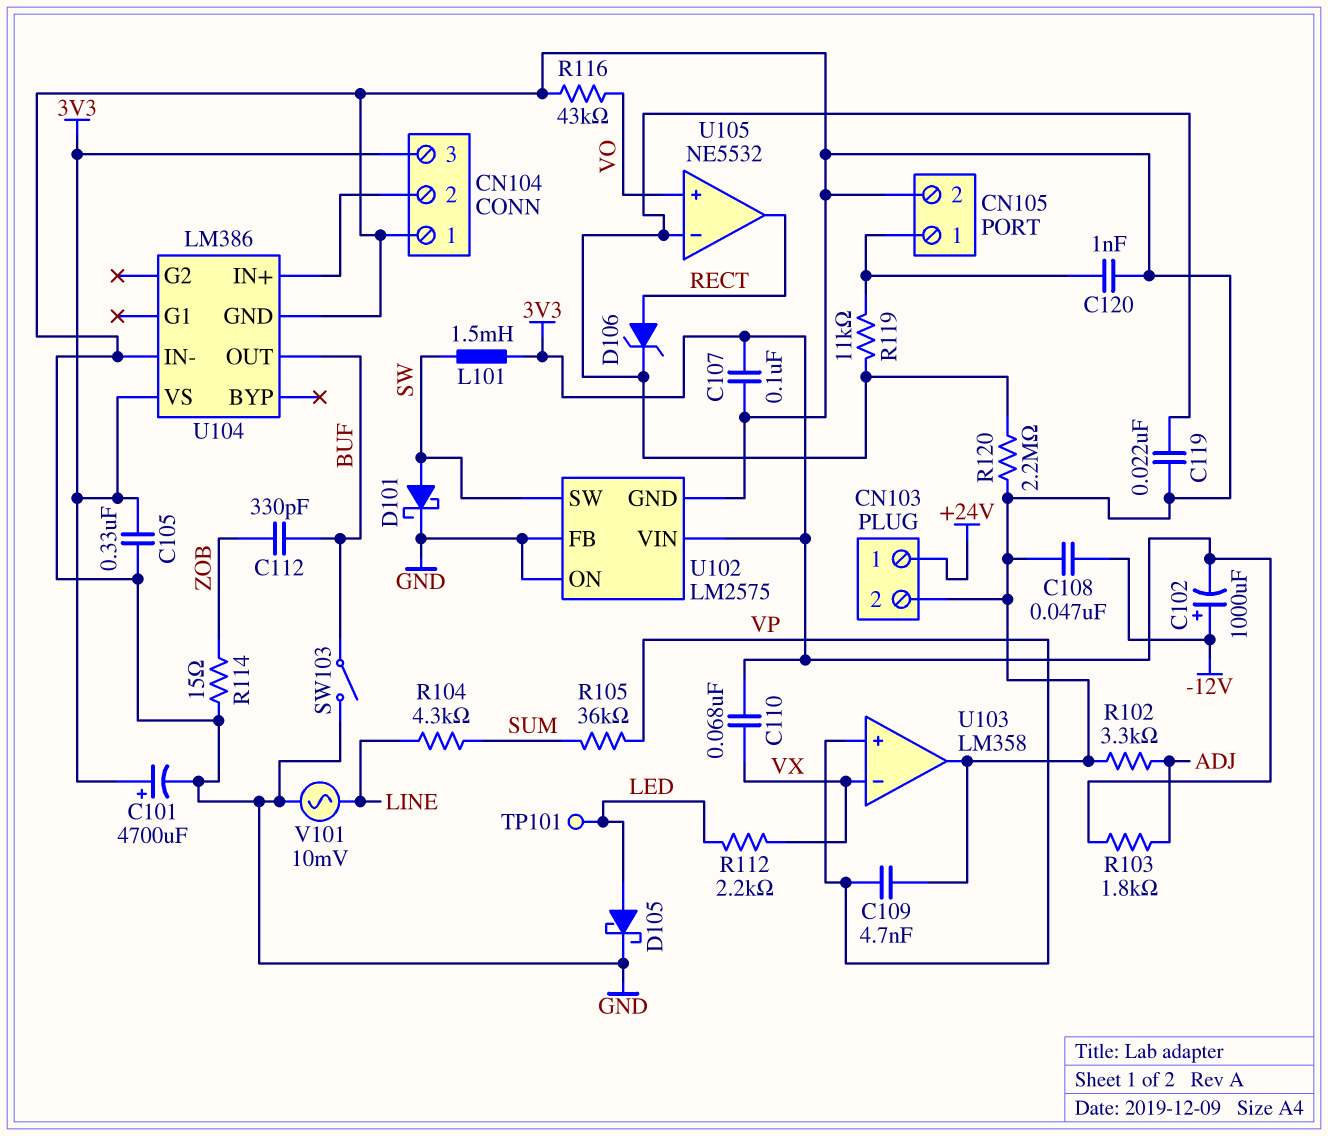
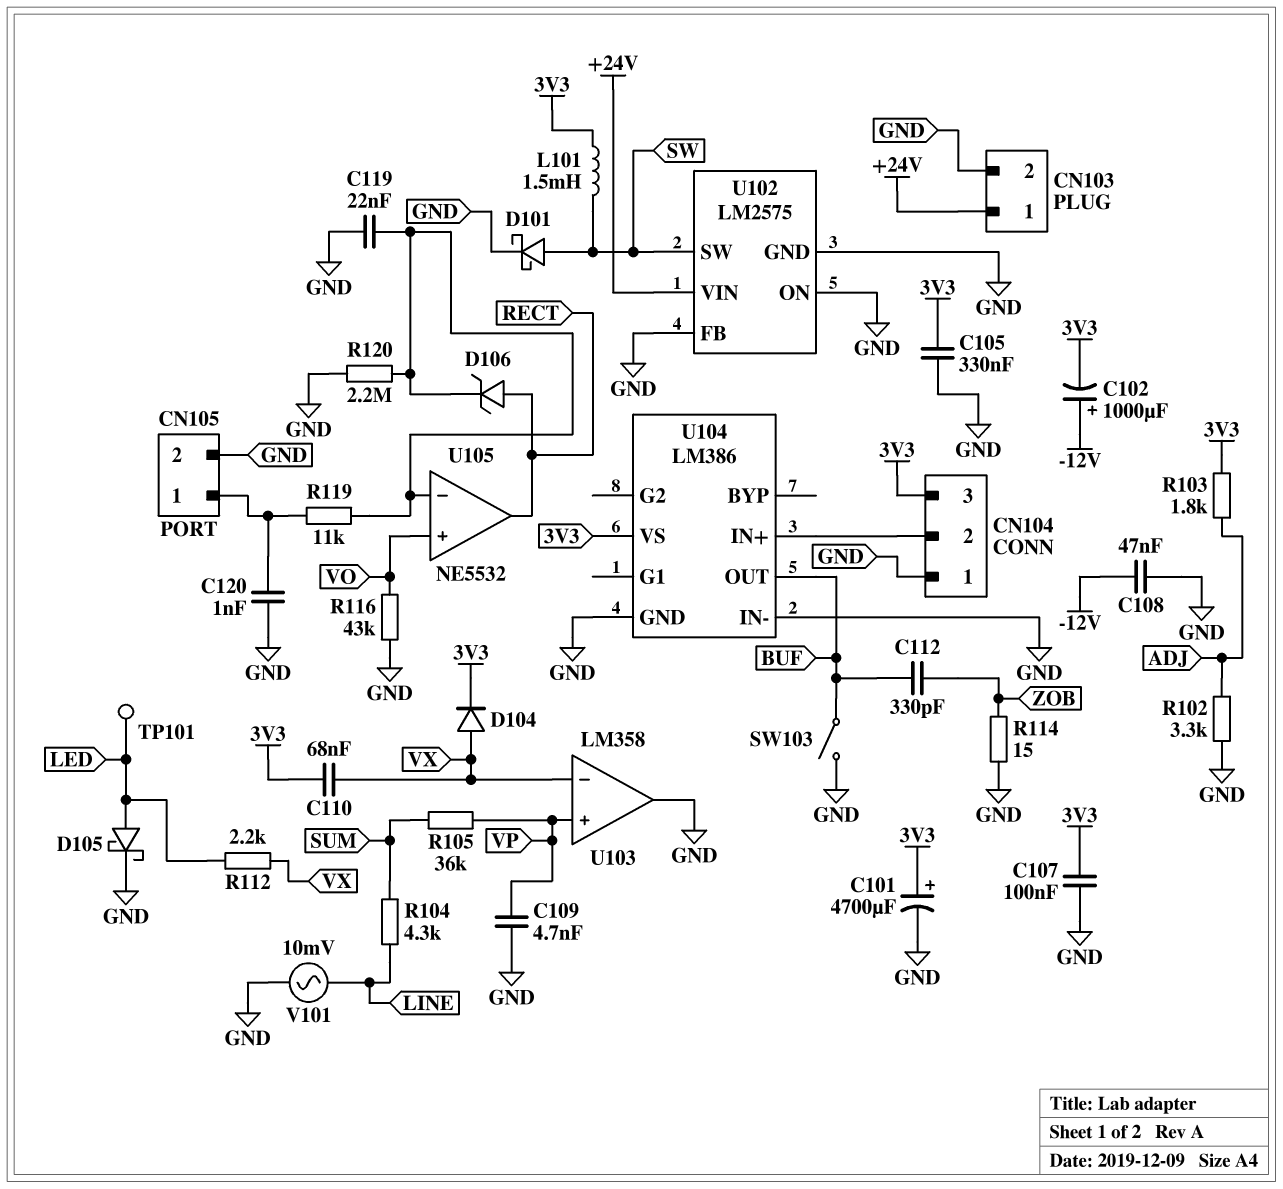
D104: none -> diode (A VX, K 3V3)
U102 pin VIN: 3V3 -> +24V

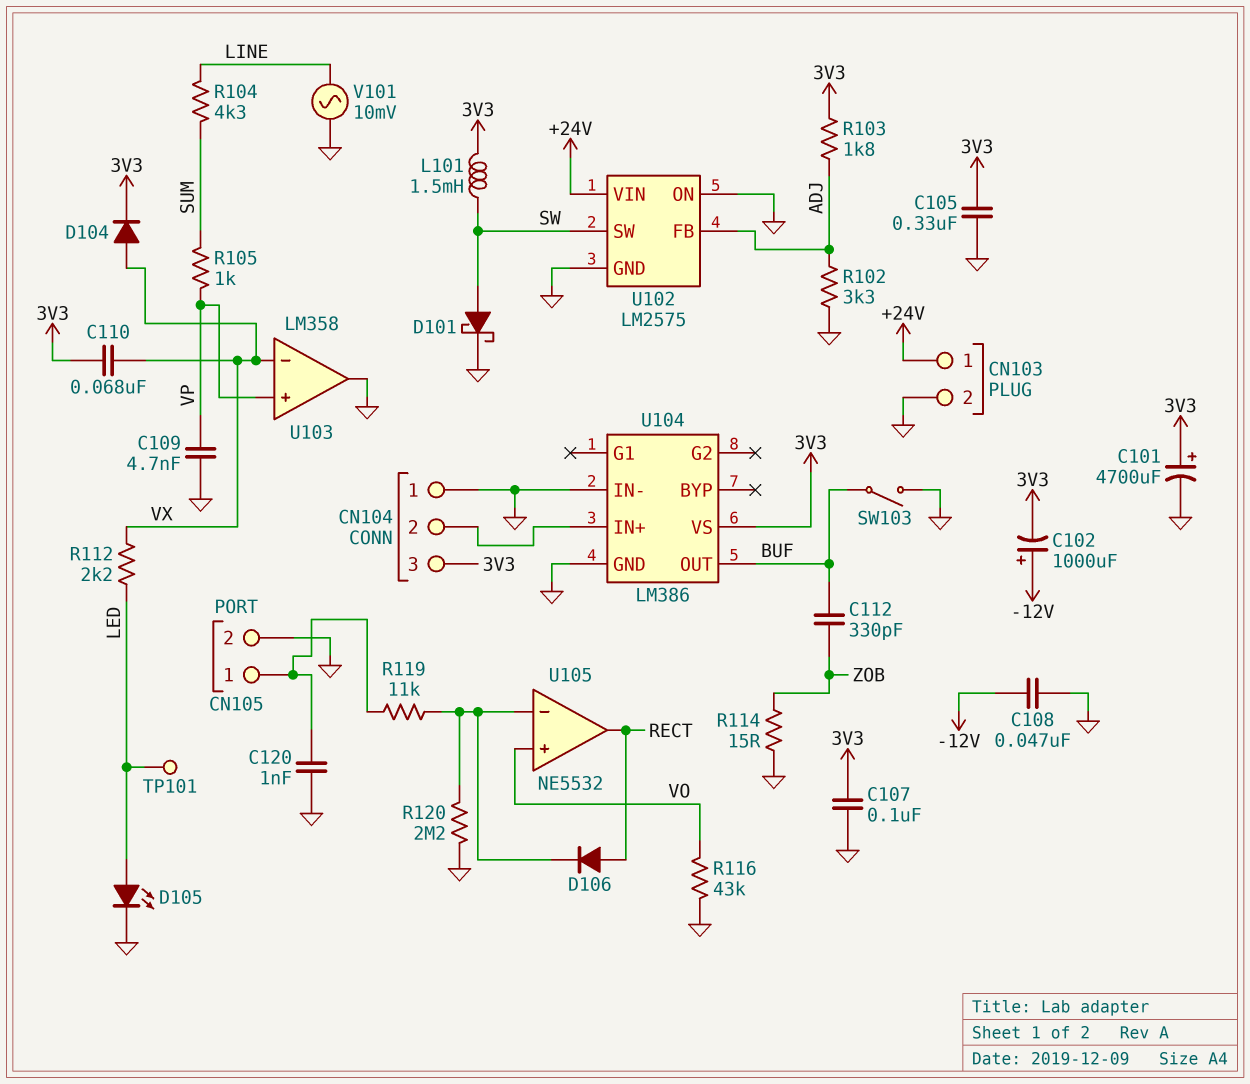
C119: 22nF (GND, U105/in-) -> none
D105: schottky (A LED, K GND) -> LED (A LED, K GND)
D106: zener (A RECT, K U105/in-) -> diode (A RECT, K U105/in-)
R105: 36k (SUM, VP) -> 1k (SUM, VP)
U102 pin FB: GND -> ADJ

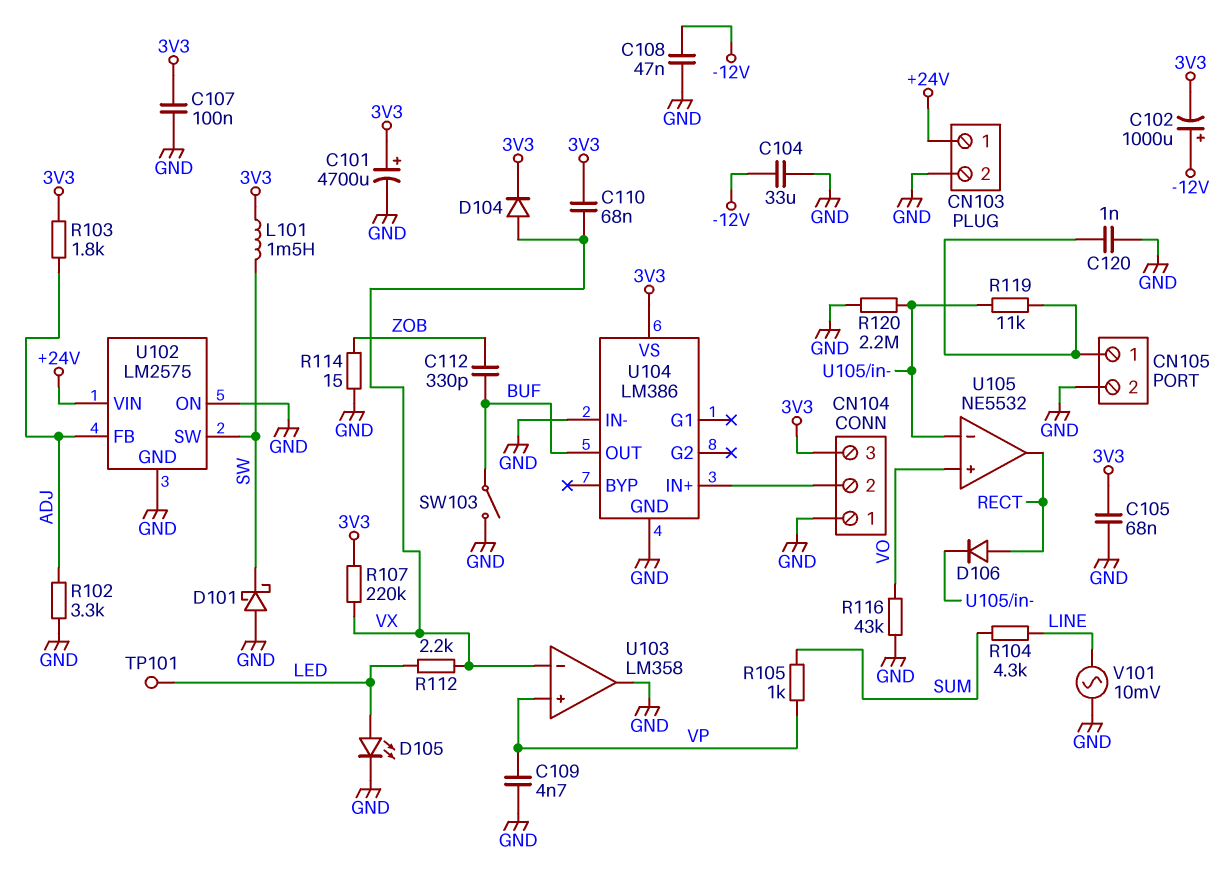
C104: none -> 33uF (-12V, GND)
C105: 330nF (3V3, GND) -> 68nF (3V3, GND)
D101: schottky (A SW, K GND) -> schottky (A GND, K SW)
R107: none -> 220k (3V3, VX)

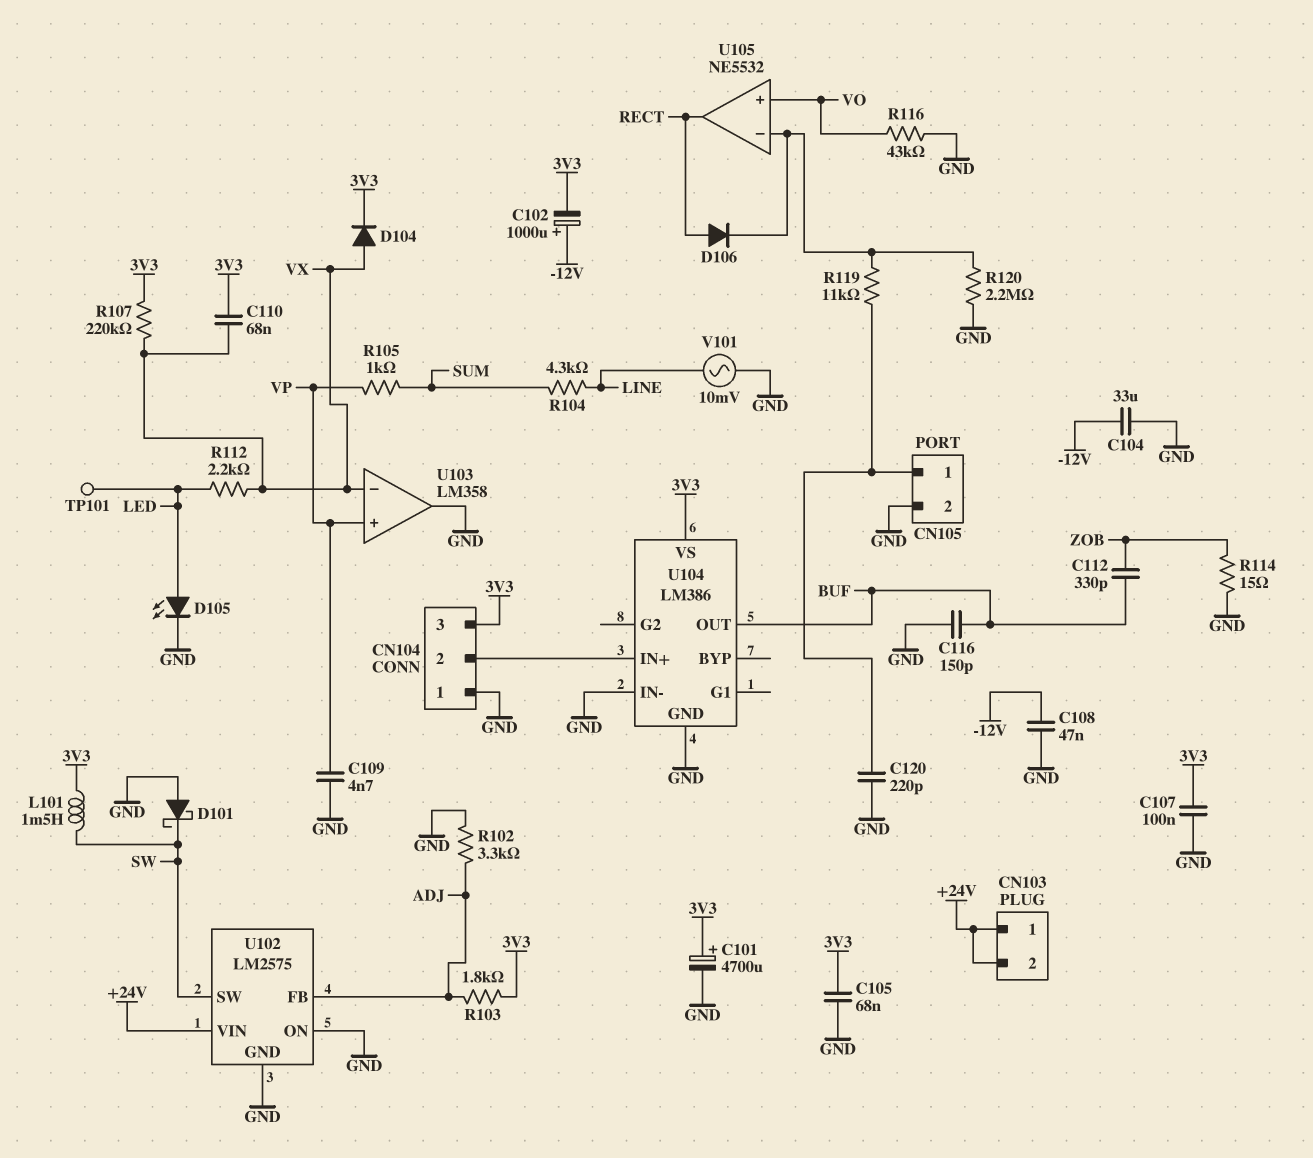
C116: none -> 150pF (BUF, GND)
C120: 1nF (CN105/1, GND) -> 220pF (CN105/1, GND)
CN103 pin 2: GND -> +24V
SW103: switch (BUF, GND) -> none

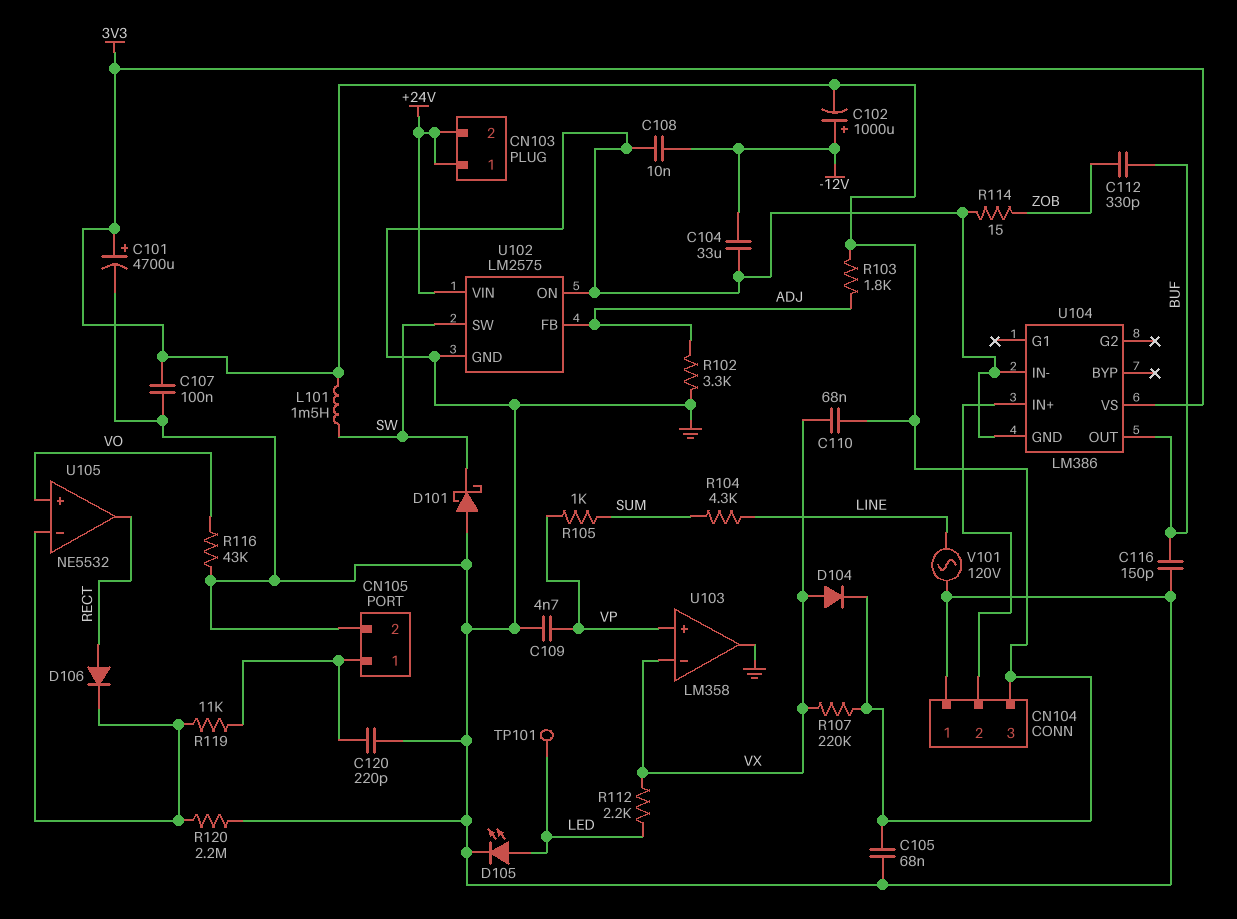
C108: 47nF (-12V, GND) -> 10nF (-12V, GND)
V101: AC 10mV (GND, LINE) -> AC 120V (GND, LINE)

